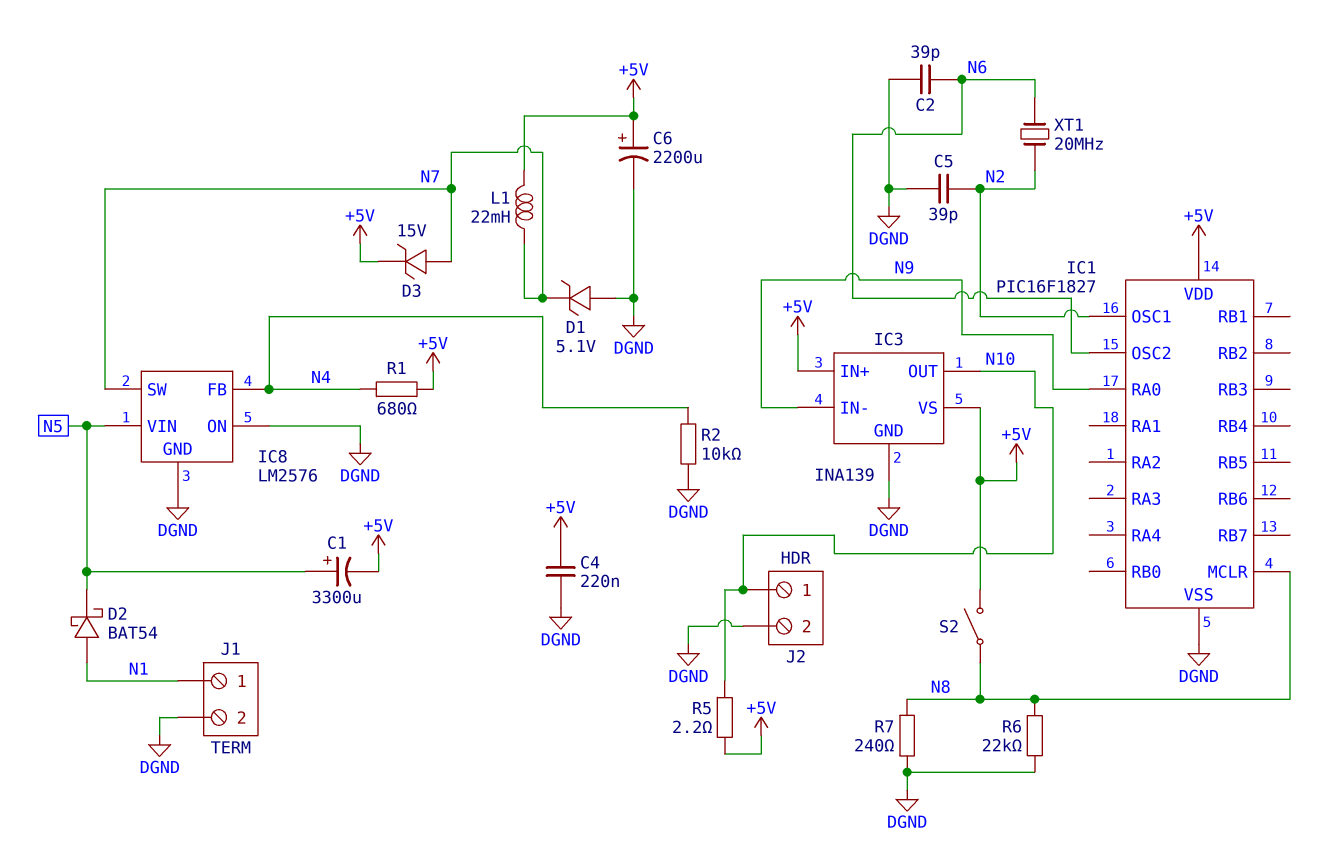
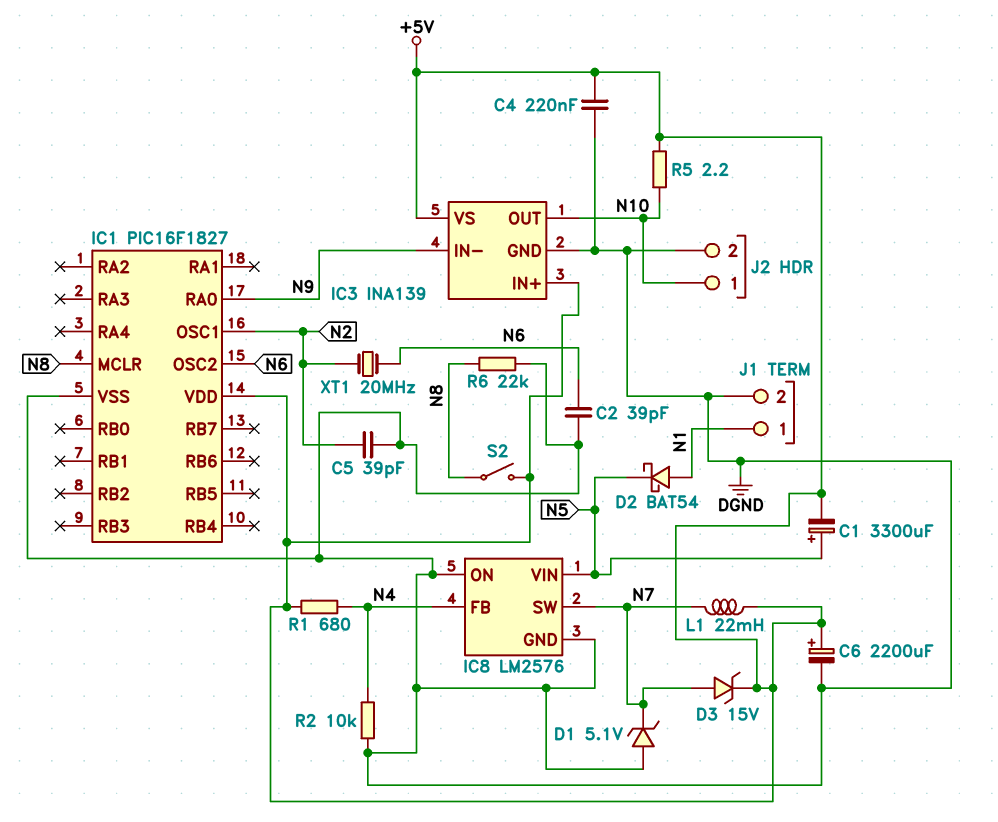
R7: 240 (DGND, N8) -> none

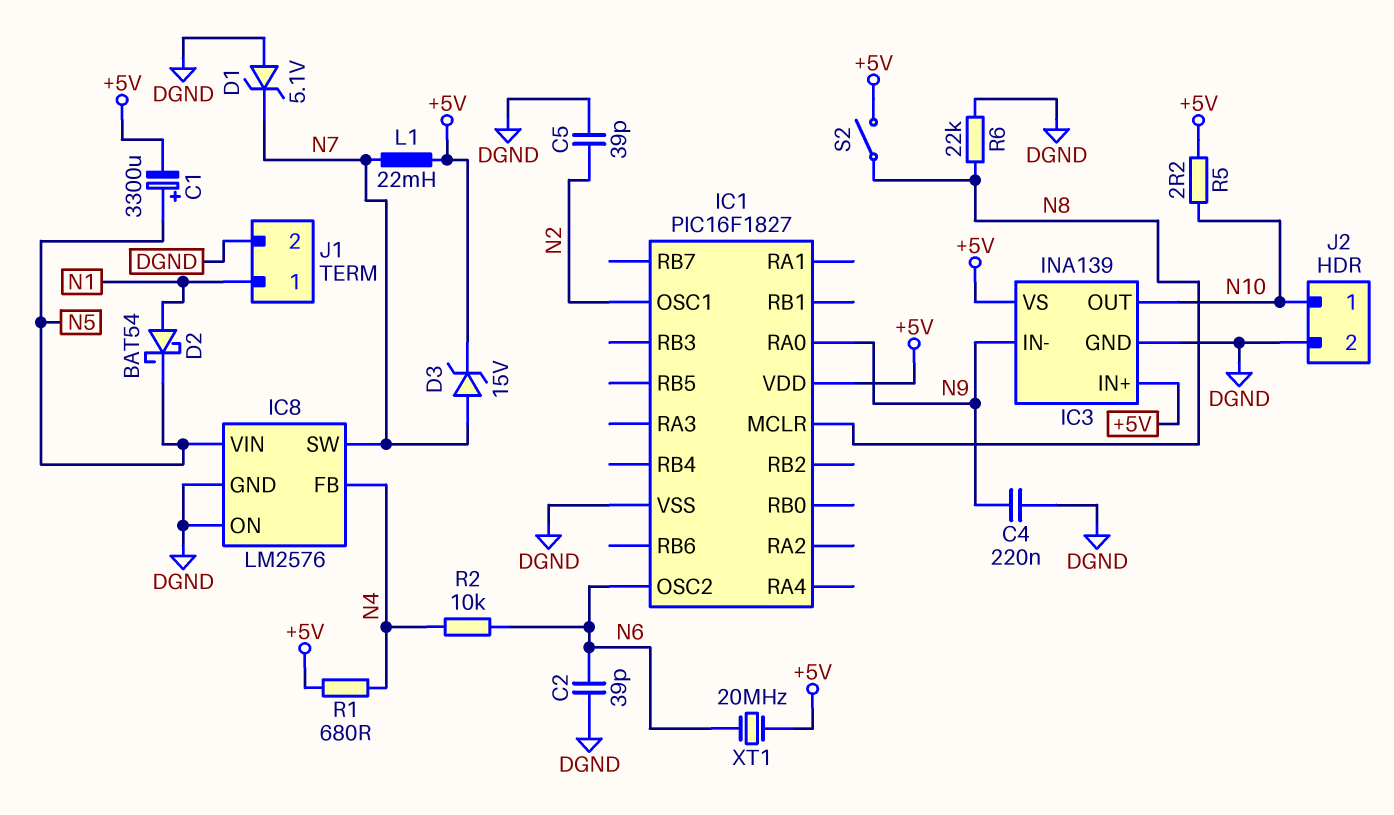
C4: 220nF (+5V, DGND) -> 220nF (DGND, N9)
C6: 2200uF (plus +5V, minus DGND) -> none
R2: 10k (DGND, N4) -> 10k (N4, N6)
XT1: 20MHz (N2, N6) -> 20MHz (+5V, N6)

